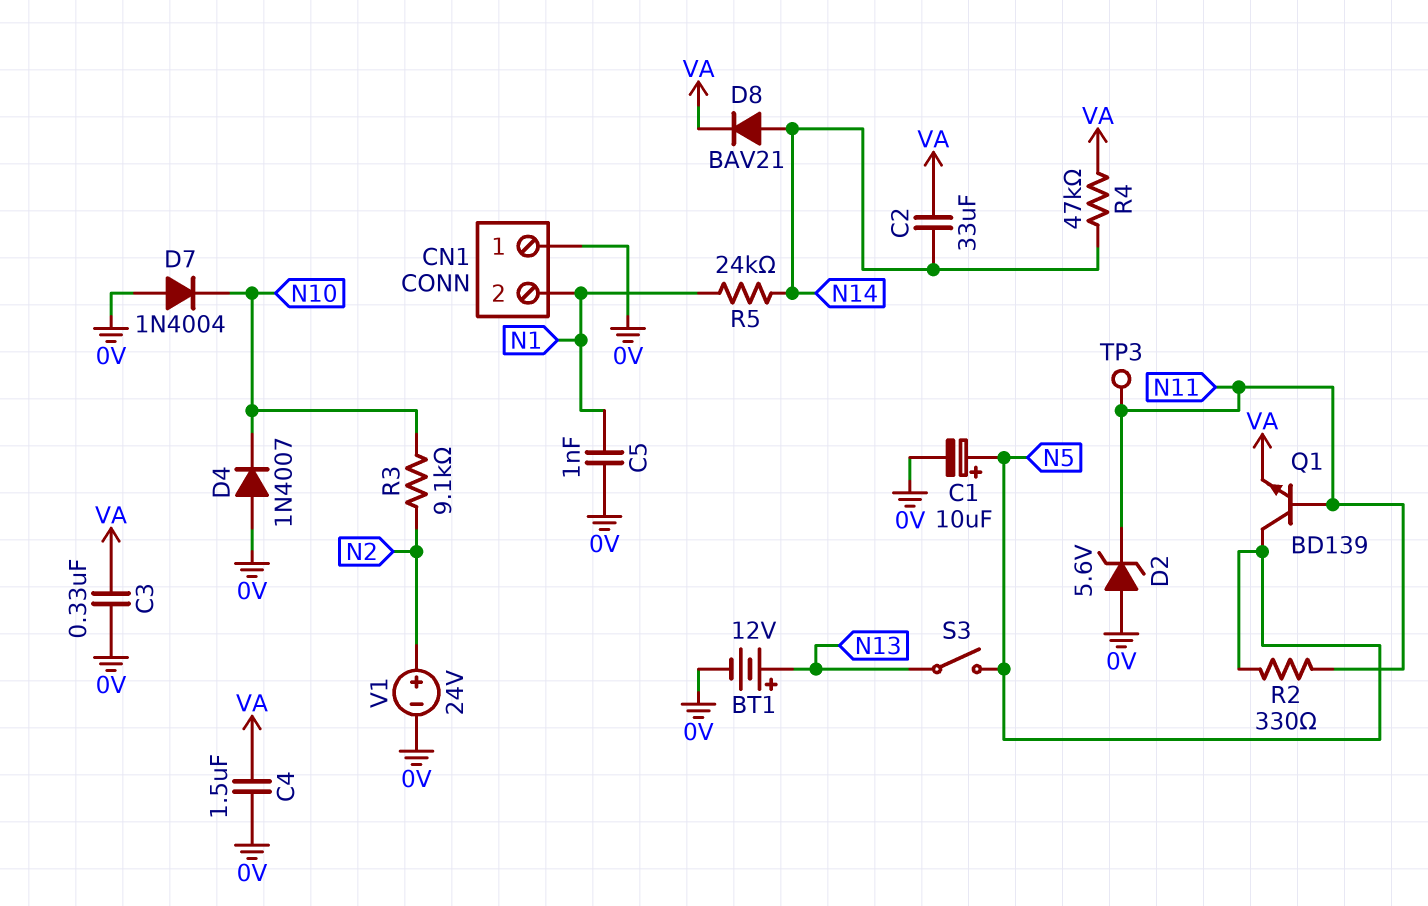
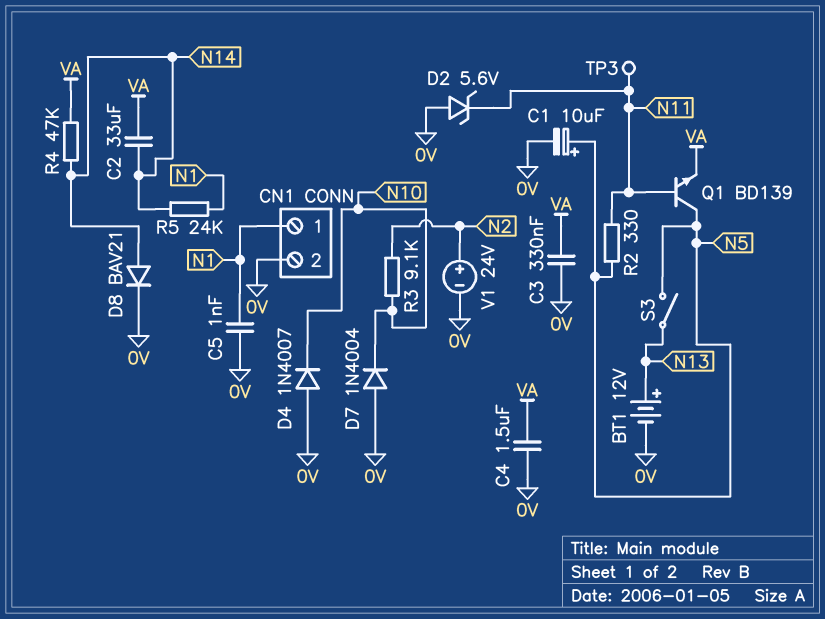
CN1 pin 1: 0V -> N1
CN1 pin 2: N1 -> 0V
D8: diode BAV21 (A N14, K VA) -> diode BAV21 (A N14, K 0V)

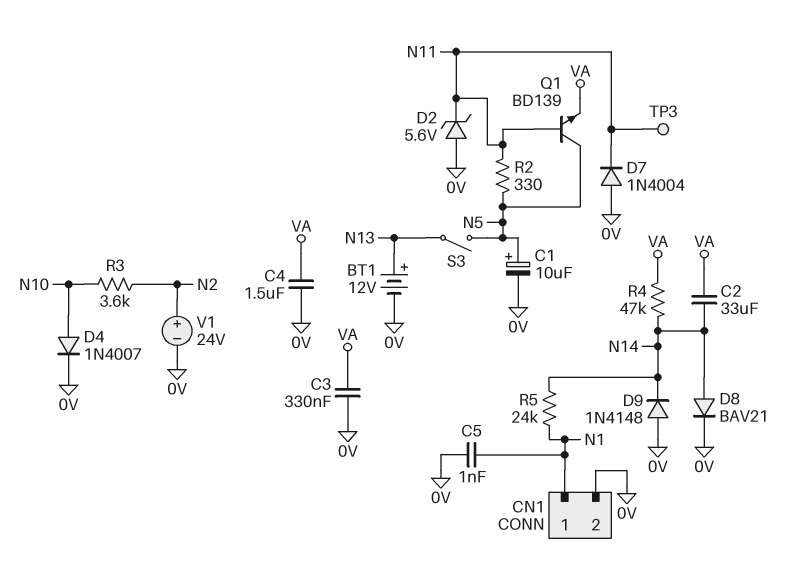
D4: diode 1N4007 (A 0V, K N10) -> diode 1N4007 (A N10, K 0V)
D7: diode 1N4004 (A 0V, K N10) -> diode 1N4004 (A 0V, K N11)
D9: none -> diode 1N4148 (A 0V, K N14)
R3: 9.1k (N2, N10) -> 3.6k (N2, N10)

